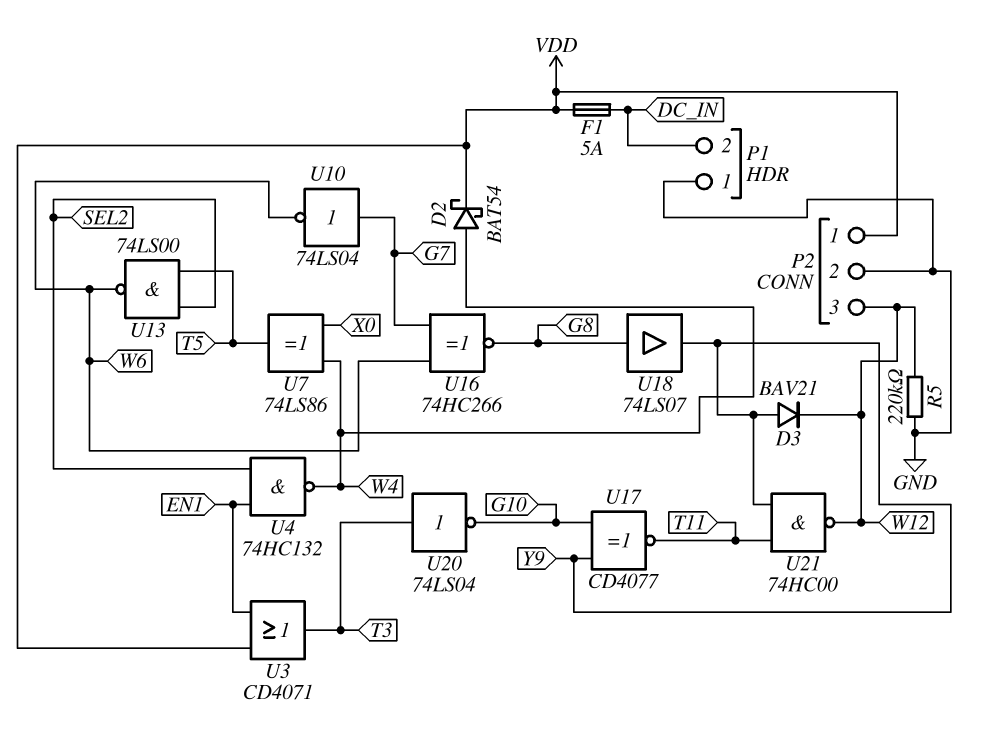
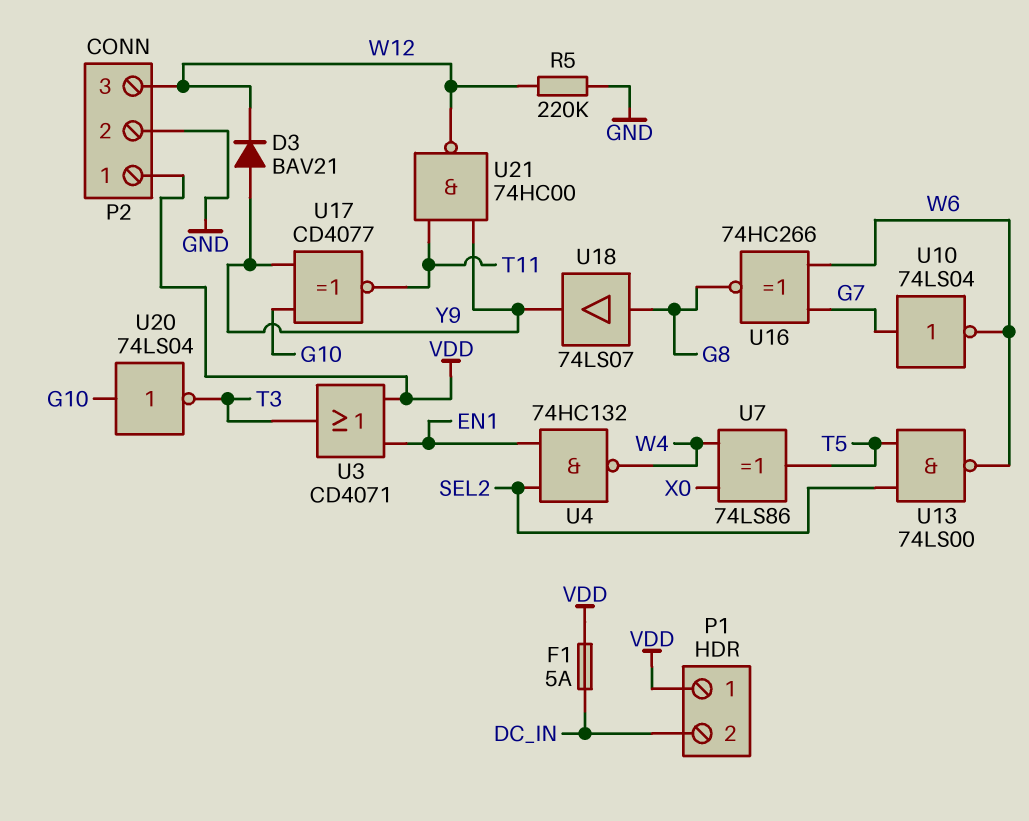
D2: schottky BAT54 (A W4, K VDD) -> none
P1 pin 1: GND -> VDD
U20: NOT 74LS04 (in T3, out G10) -> NOT 74LS04 (in G10, out T3)

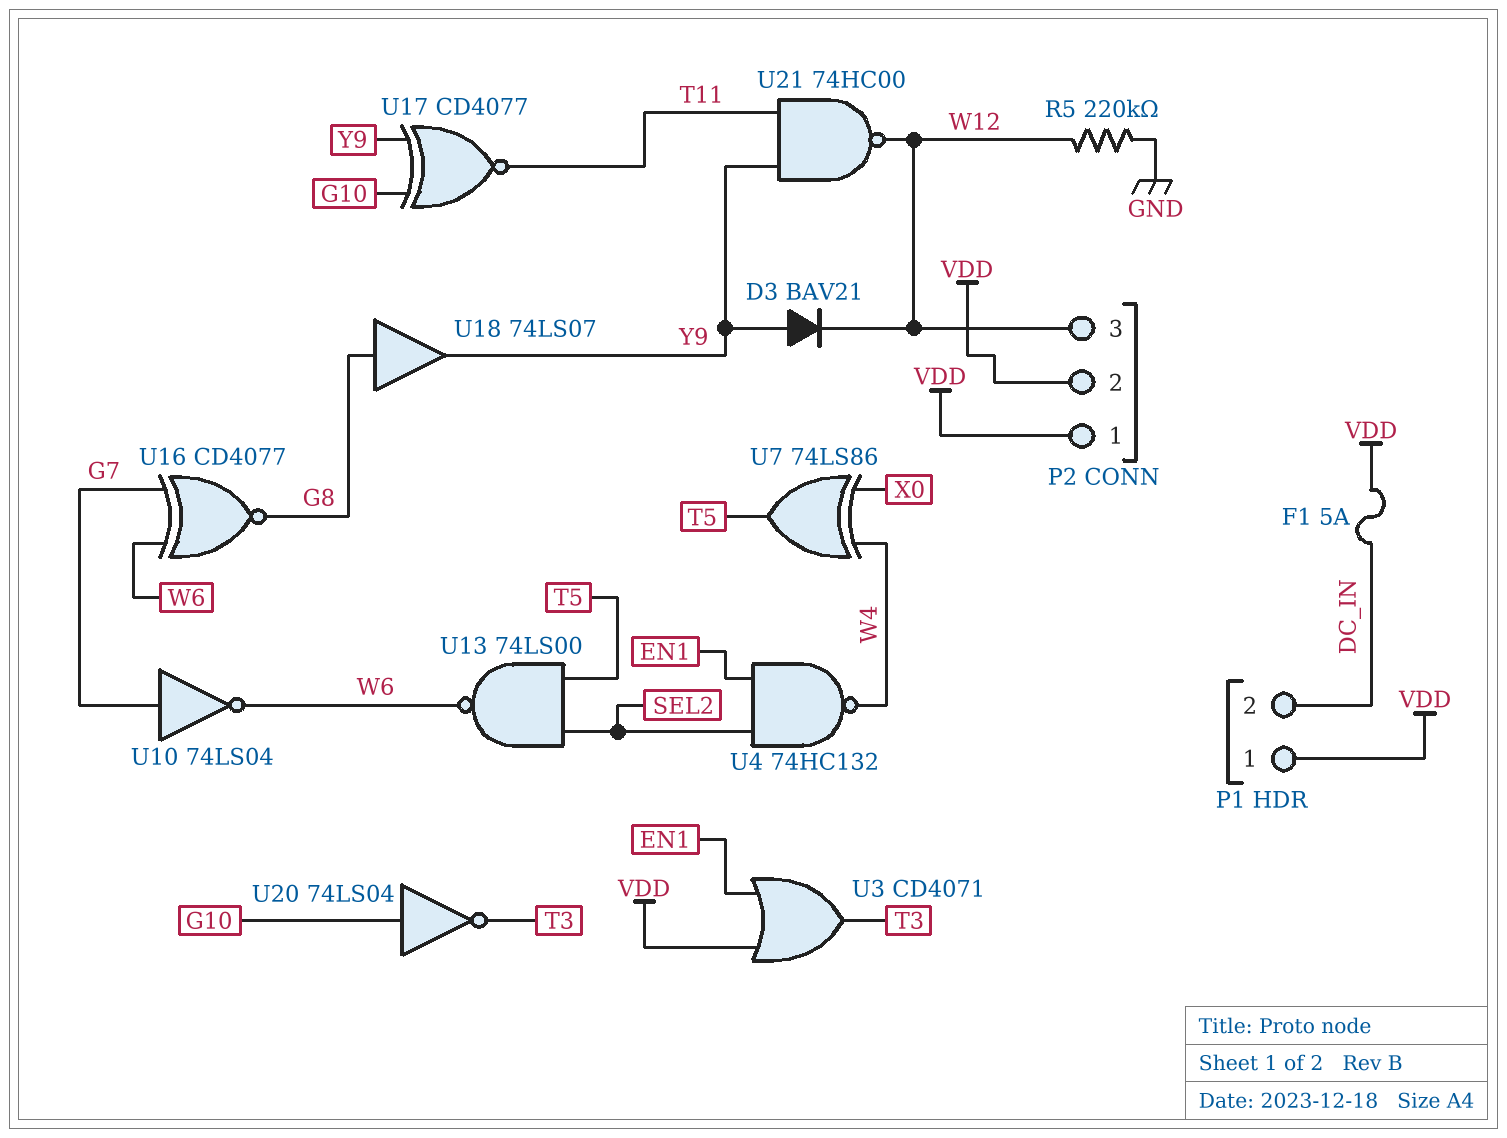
P2 pin 2: GND -> VDD
U16: XNOR 74HC266 (in G7, in W6, out G8) -> XNOR CD4077 (in G7, in W6, out G8)

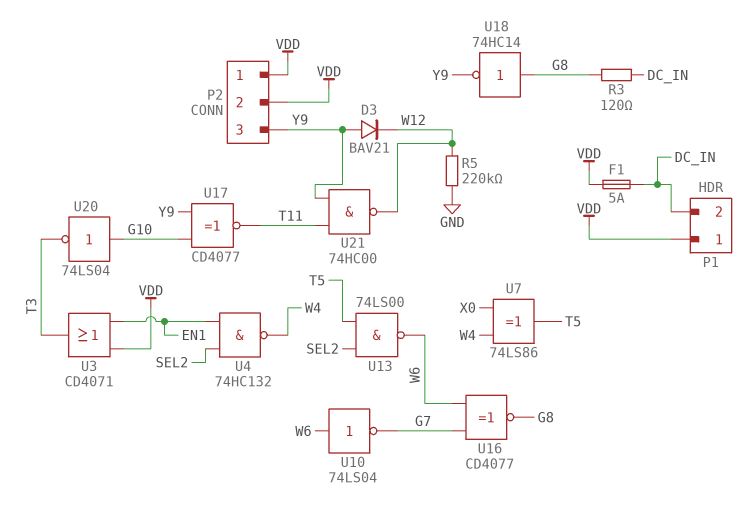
P2 pin 3: W12 -> Y9
R3: none -> 120 (DC_IN, G8)
U10: NOT 74LS04 (in G7, out W6) -> NOT 74LS04 (in W6, out G7)
U18: buffer 74LS07 (in G8, out Y9) -> NOT 74HC14 (in G8, out Y9)

